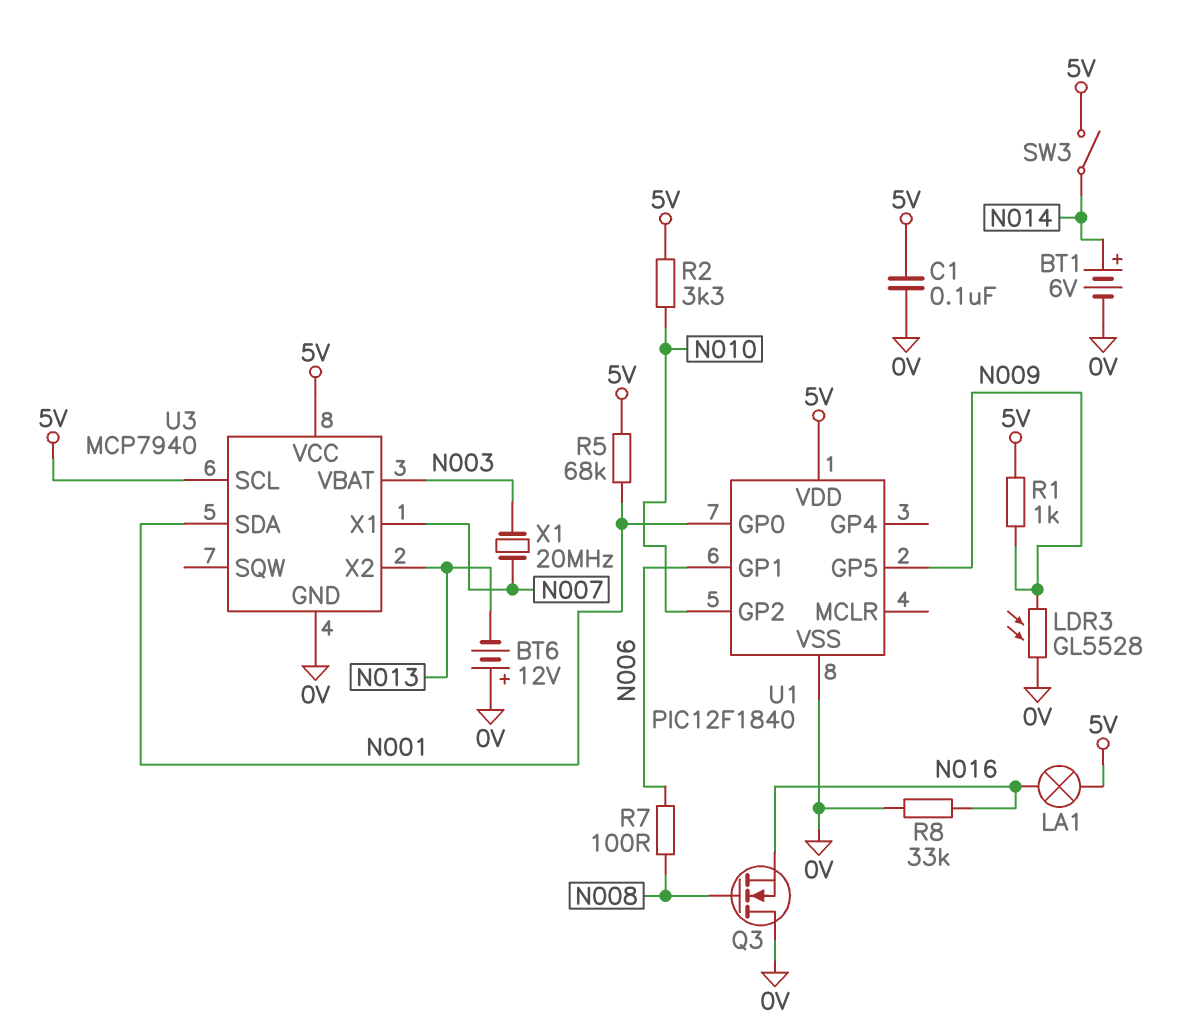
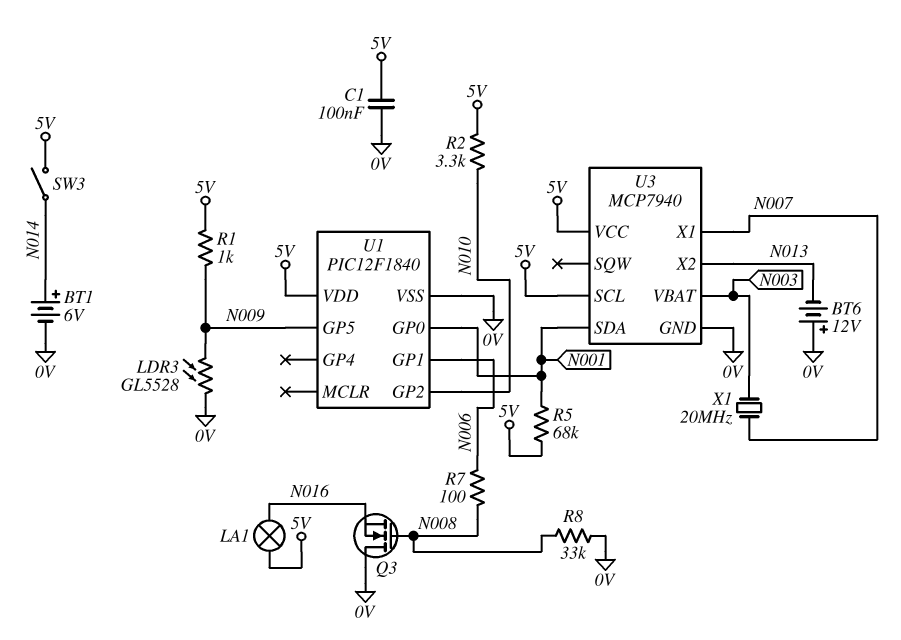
R8: 33k (0V, N016) -> 33k (0V, N008)

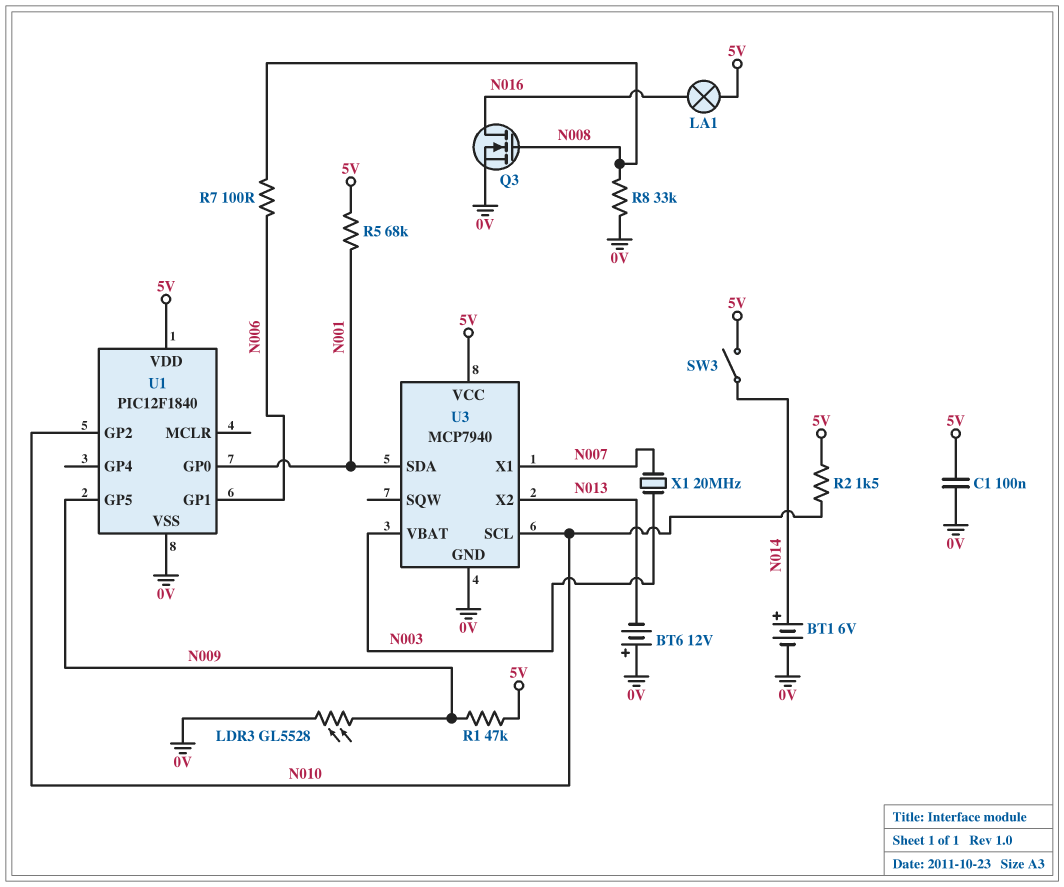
Q3: NMOS (G N008, D 0V, S N016) -> NMOS (G N008, D N016, S 0V)
R1: 1k (5V, N009) -> 47k (5V, N009)
R2: 3.3k (5V, N010) -> 1.5k (5V, N010)
U3 pin SCL: 5V -> N010

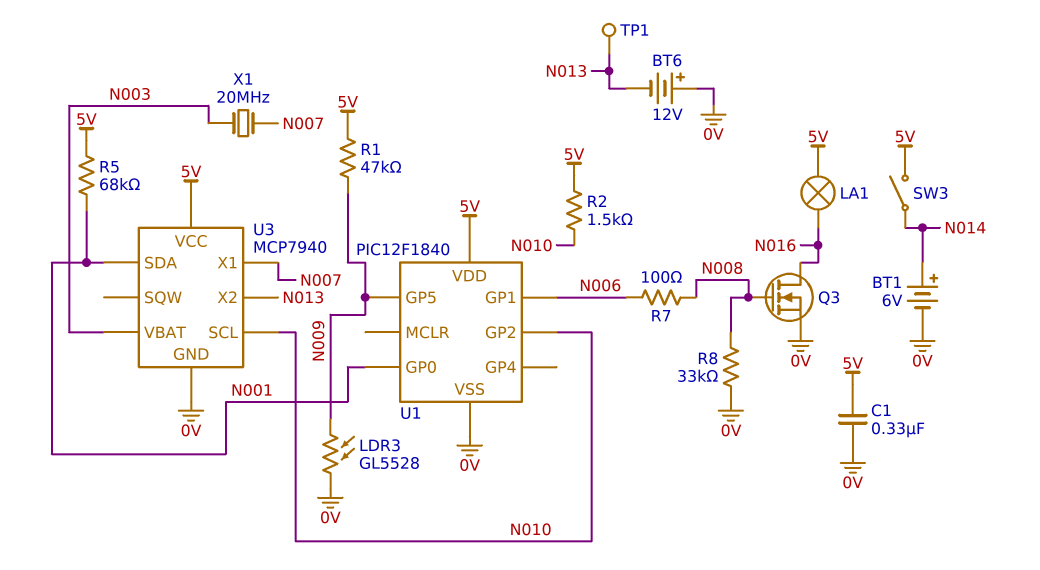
C1: 100nF (0V, 5V) -> 330nF (0V, 5V)
TP1: none -> test point (N013)

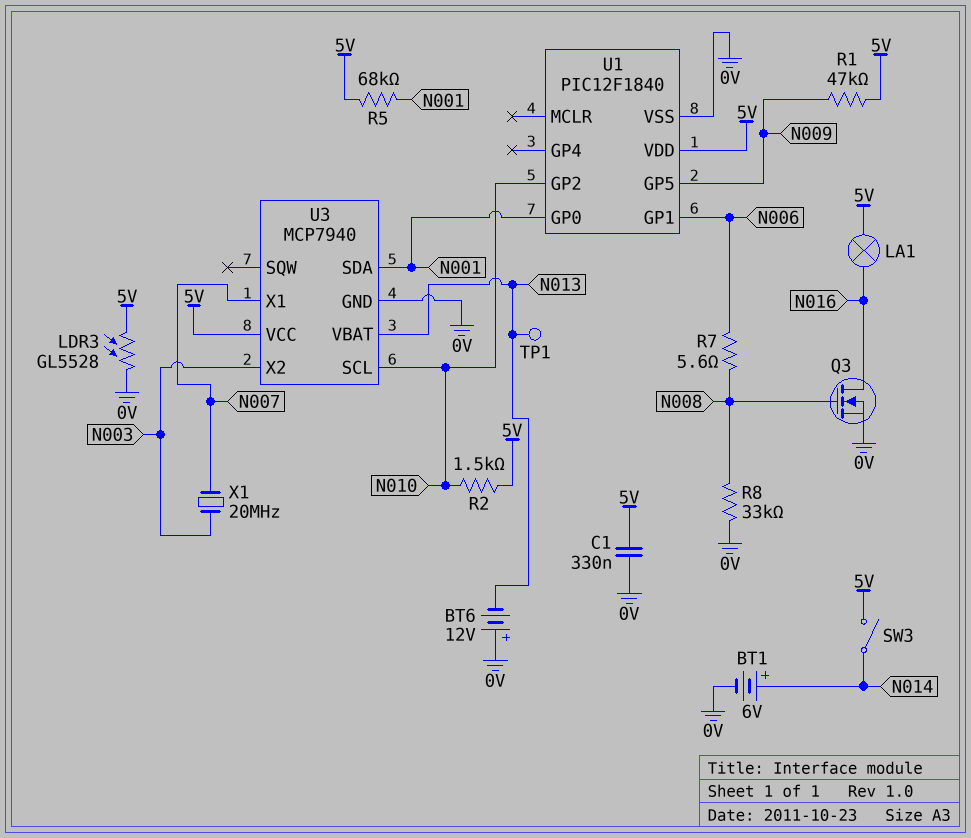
LDR3: GL5528 (0V, N009) -> GL5528 (0V, 5V)
R7: 100 (N006, N008) -> 5.6 (N006, N008)
U3 pin VBAT: N003 -> N013
U3 pin X2: N013 -> N003

